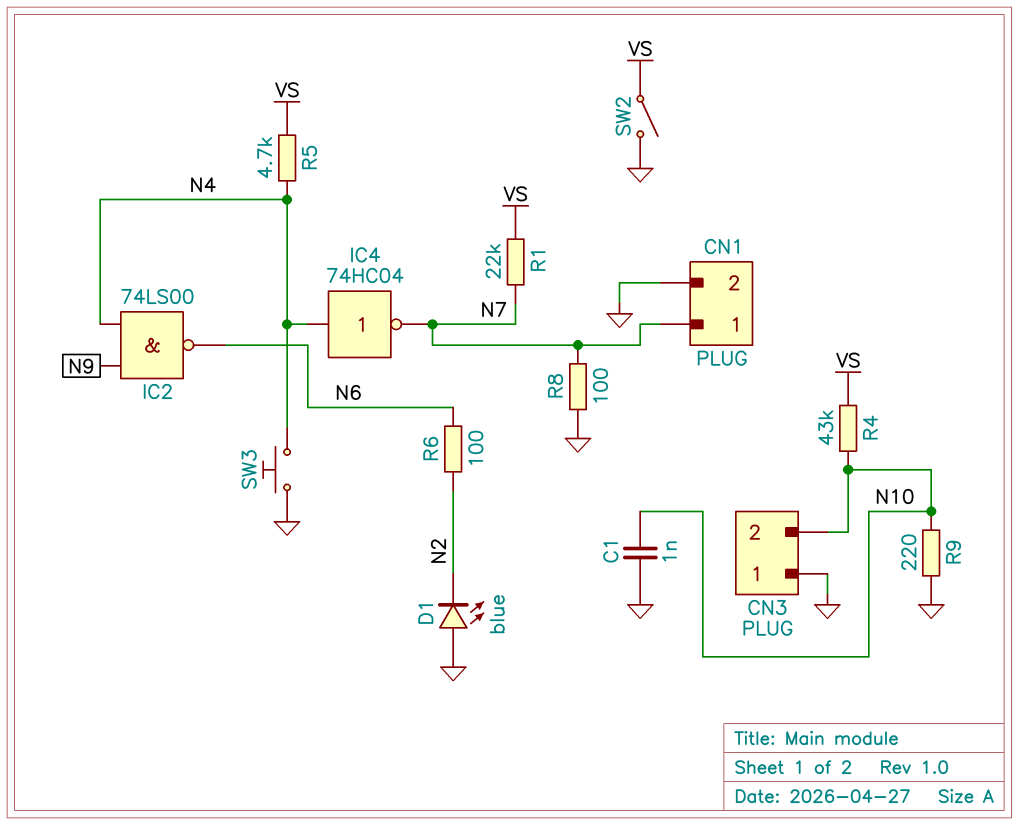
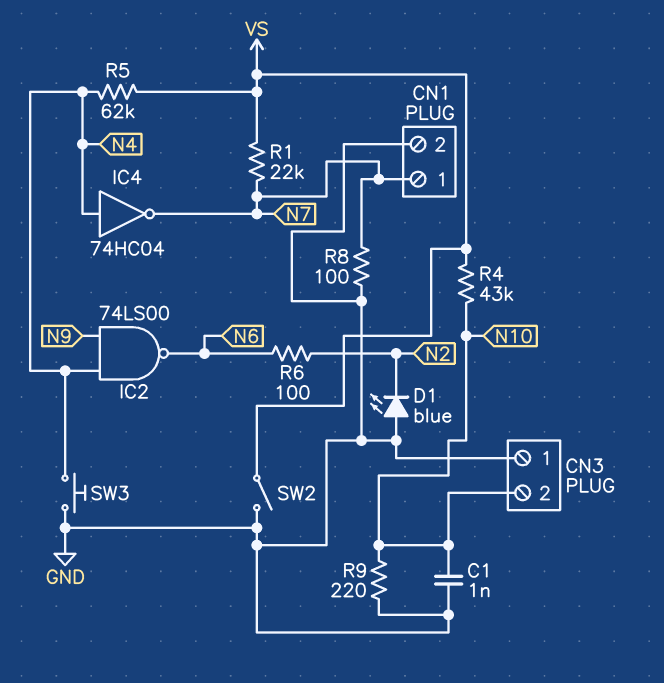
R5: 4.7k (N4, VS) -> 62k (N4, VS)

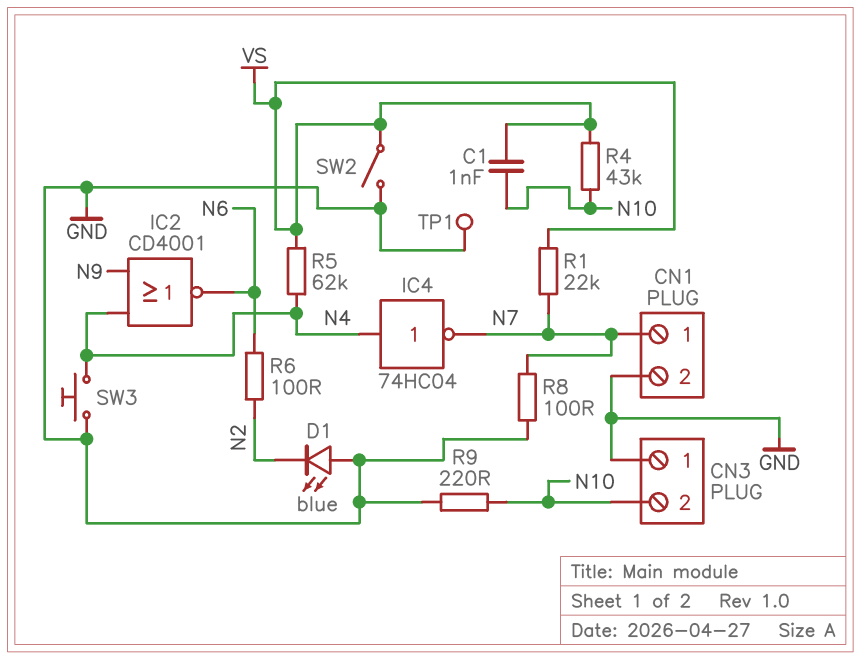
C1: 1nF (GND, N10) -> 1nF (N10, VS)
IC2: NAND 74LS00 (in N4, in N9, out N6) -> NOR CD4001 (in N4, in N9, out N6)
TP1: none -> test point (GND)

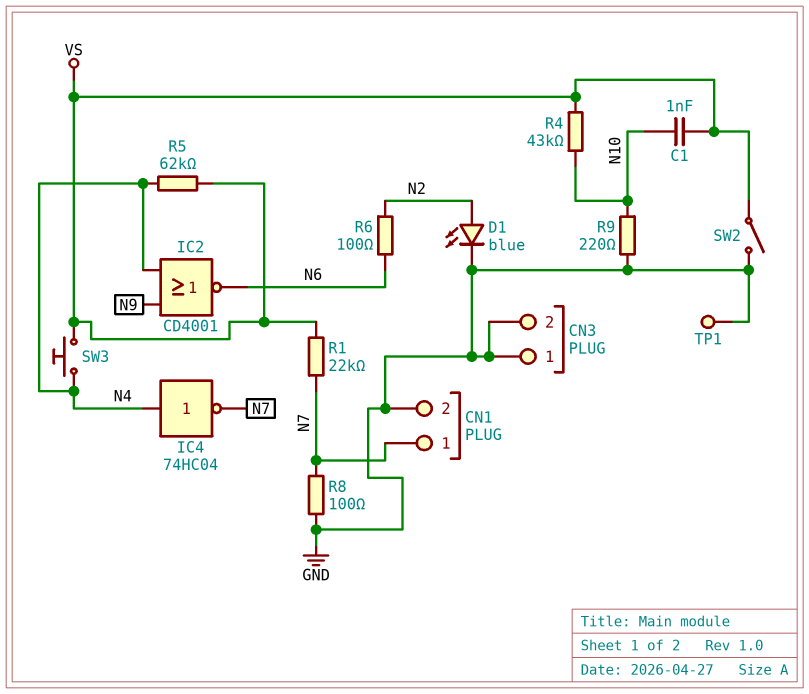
CN3 pin 2: N10 -> GND
D1: LED blue (A GND, K N2) -> LED blue (A N2, K GND)
SW3: button (GND, N4) -> button (N4, VS)

